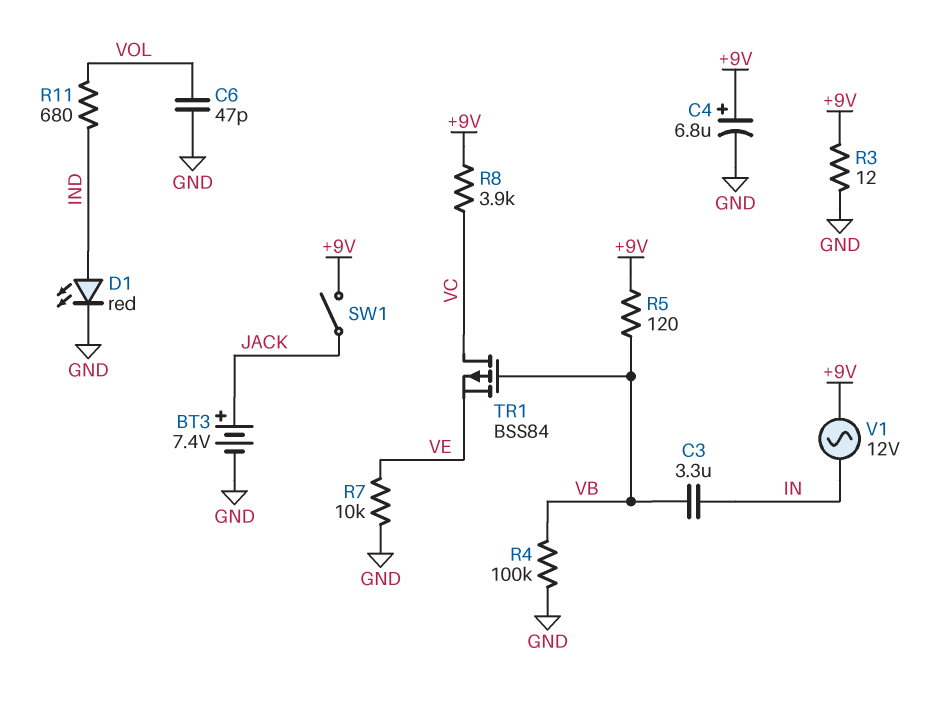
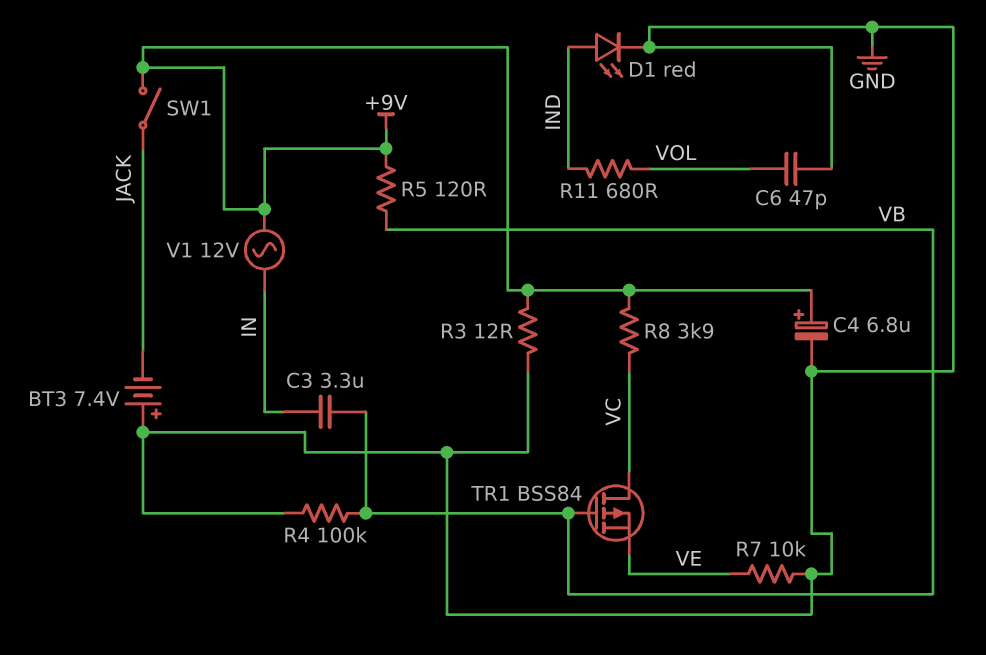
BT3: 7.4V (plus JACK, minus GND) -> 7.4V (plus GND, minus JACK)

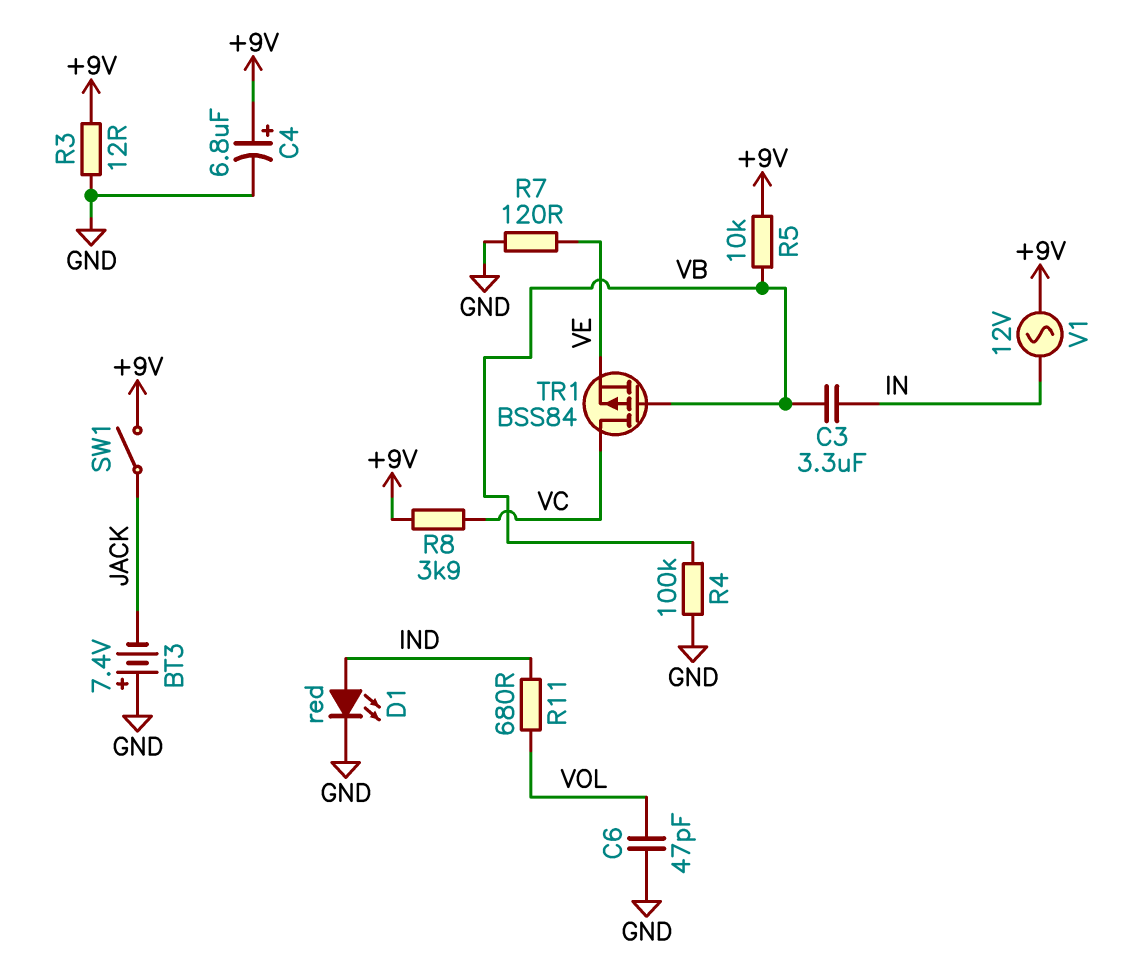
R5: 120 (+9V, VB) -> 10k (+9V, VB)
R7: 10k (GND, VE) -> 120 (GND, VE)

